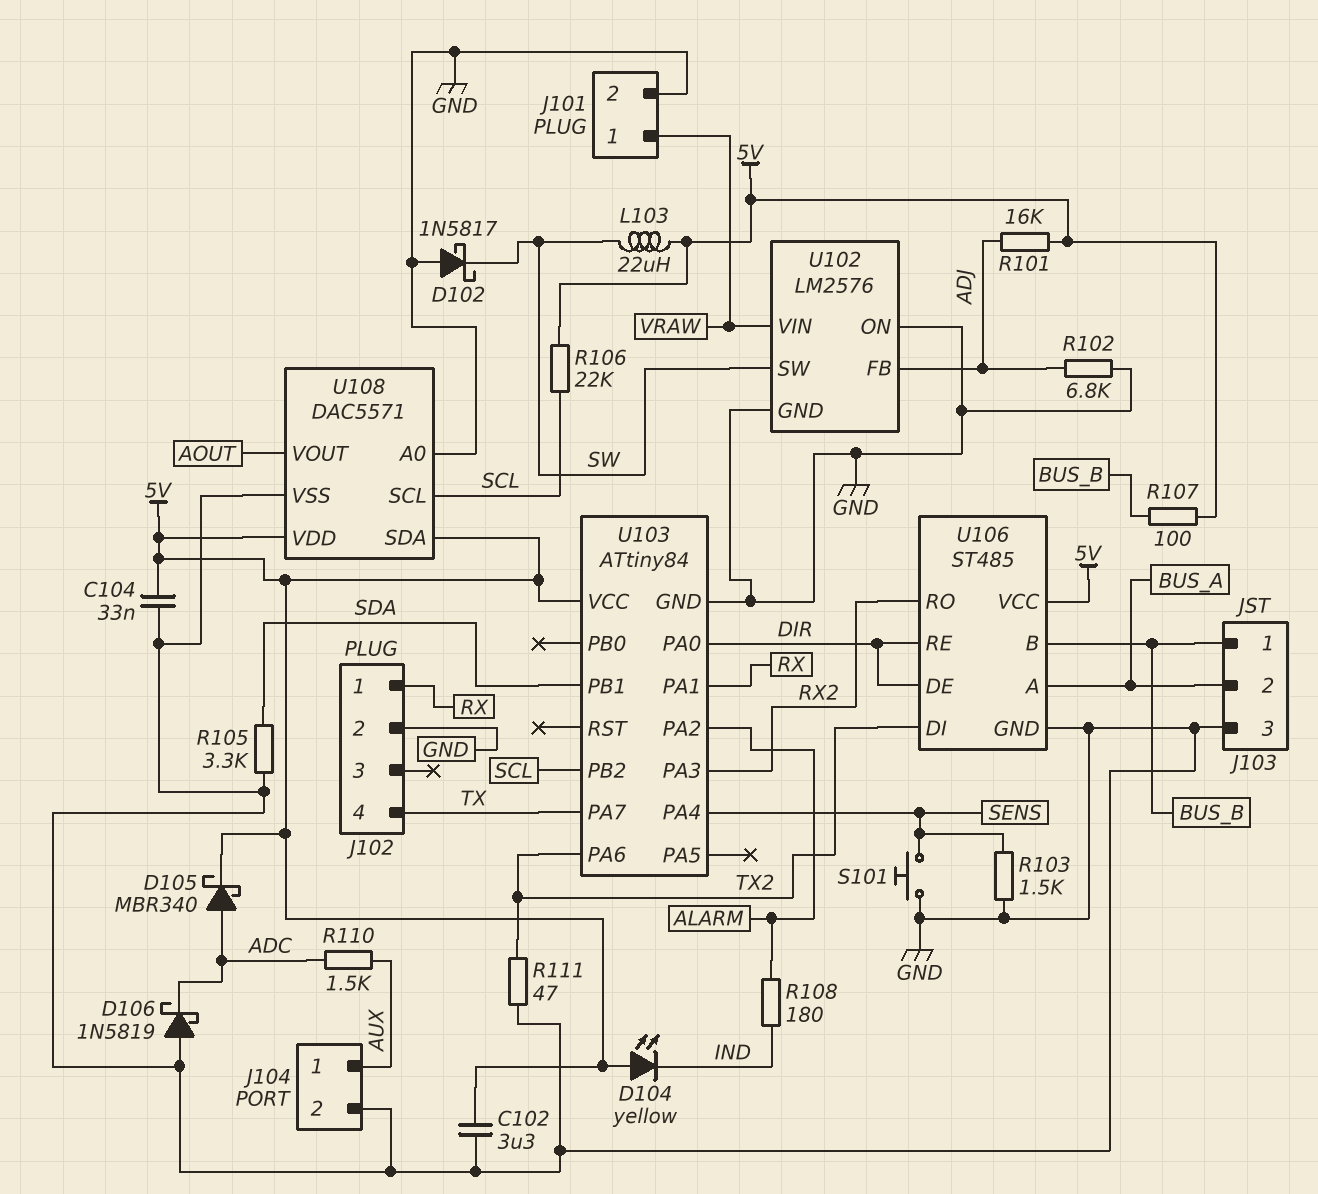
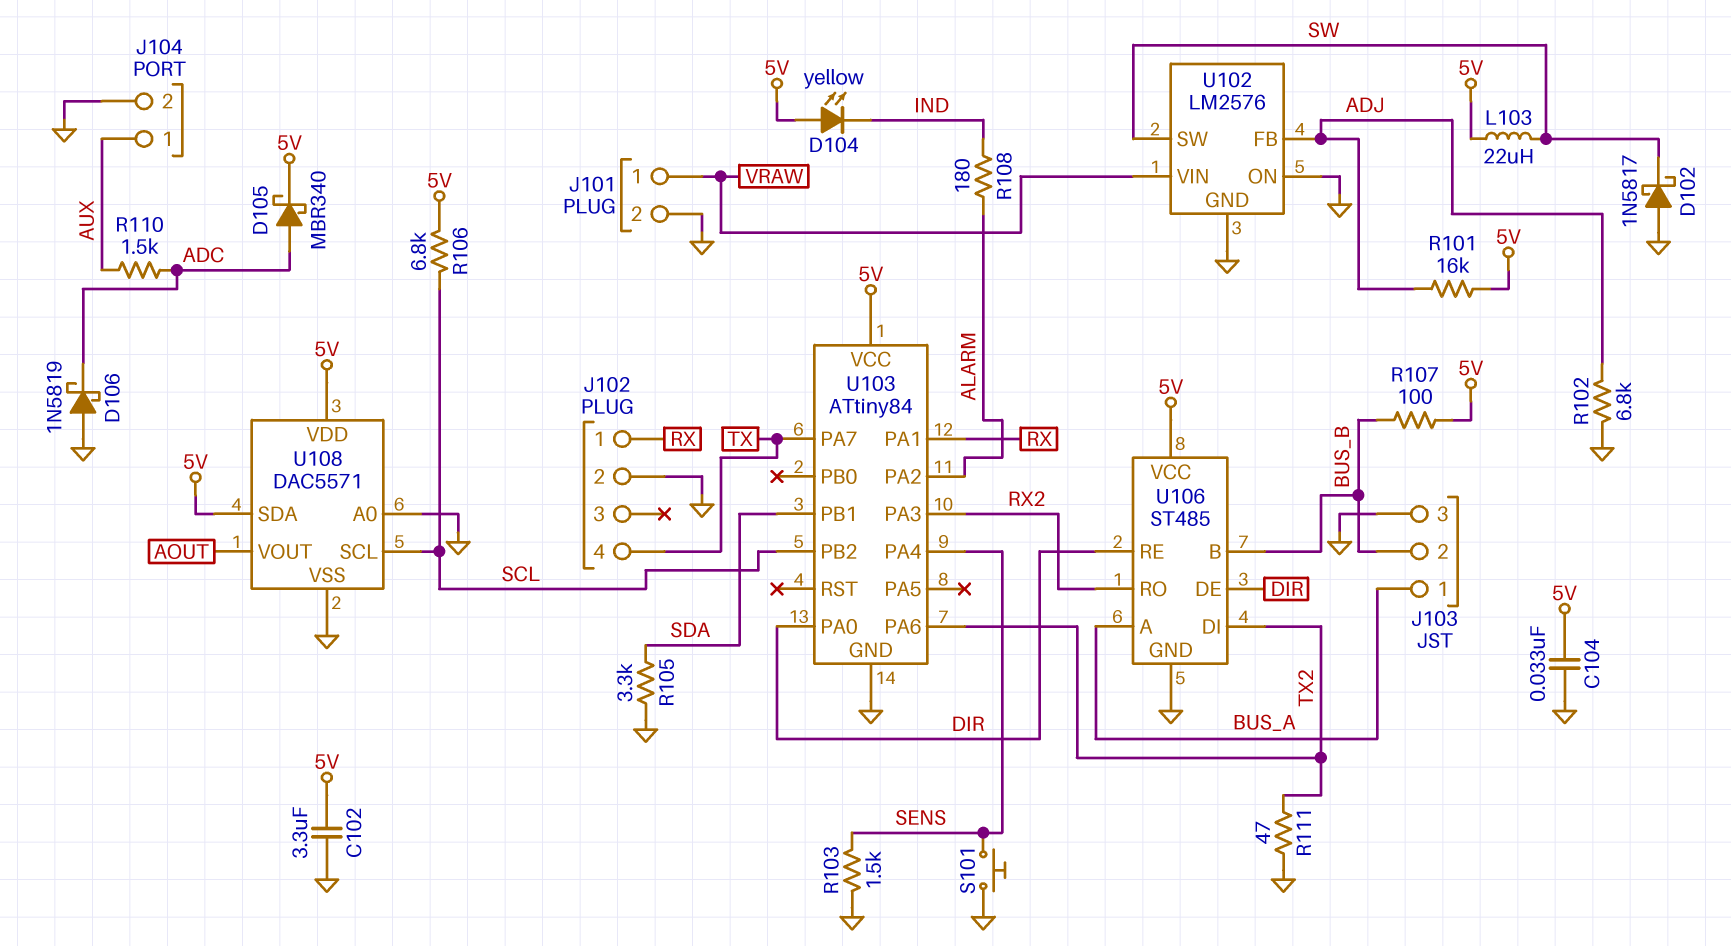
J103 pin 1: BUS_B -> BUS_A
J103 pin 2: BUS_A -> BUS_B
R106: 22k (5V, SCL) -> 6.8k (5V, SCL)

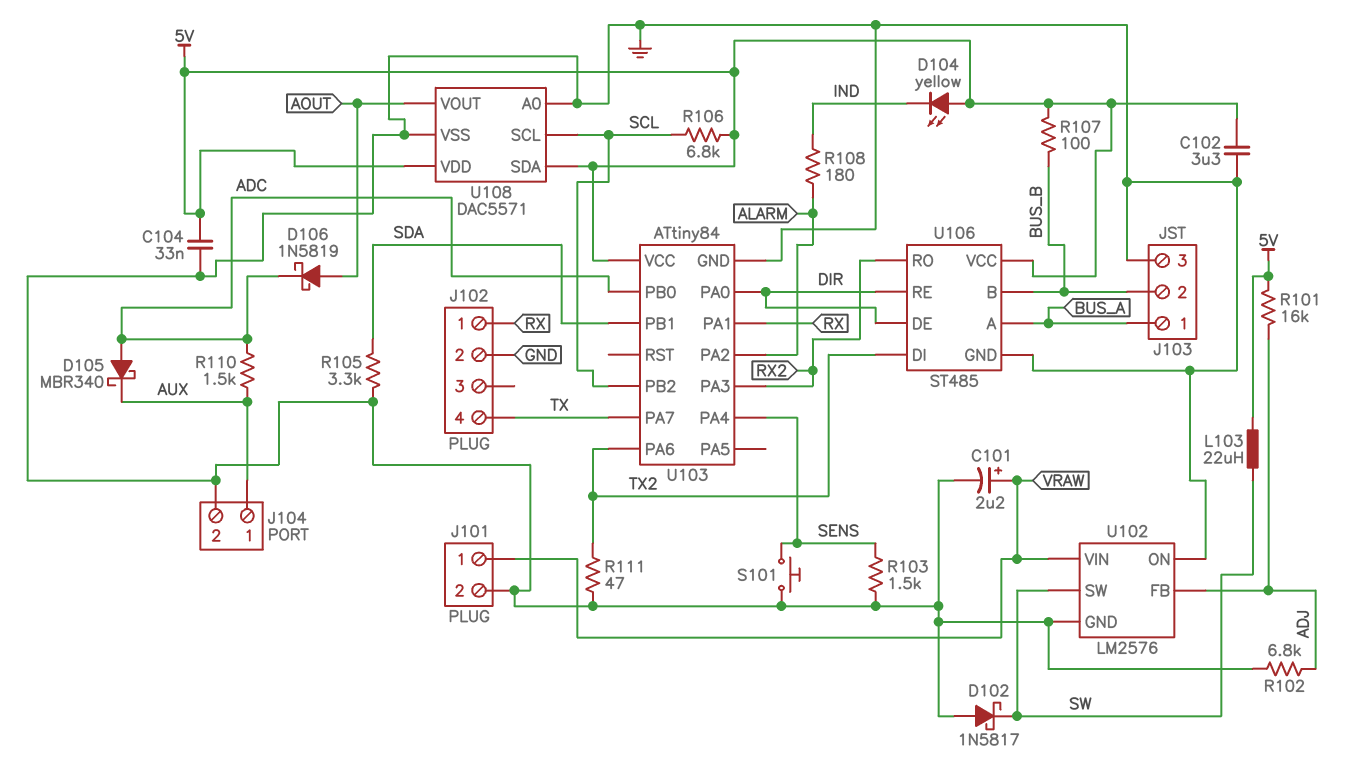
C101: none -> 2.2uF (plus VRAW, minus GND)
D105: schottky MBR340 (A ADC, K 5V) -> schottky MBR340 (A ADC, K AUX)
D106: schottky 1N5819 (A GND, K ADC) -> schottky 1N5819 (A AOUT, K ADC)
U103 pin PB0: none -> ADC

